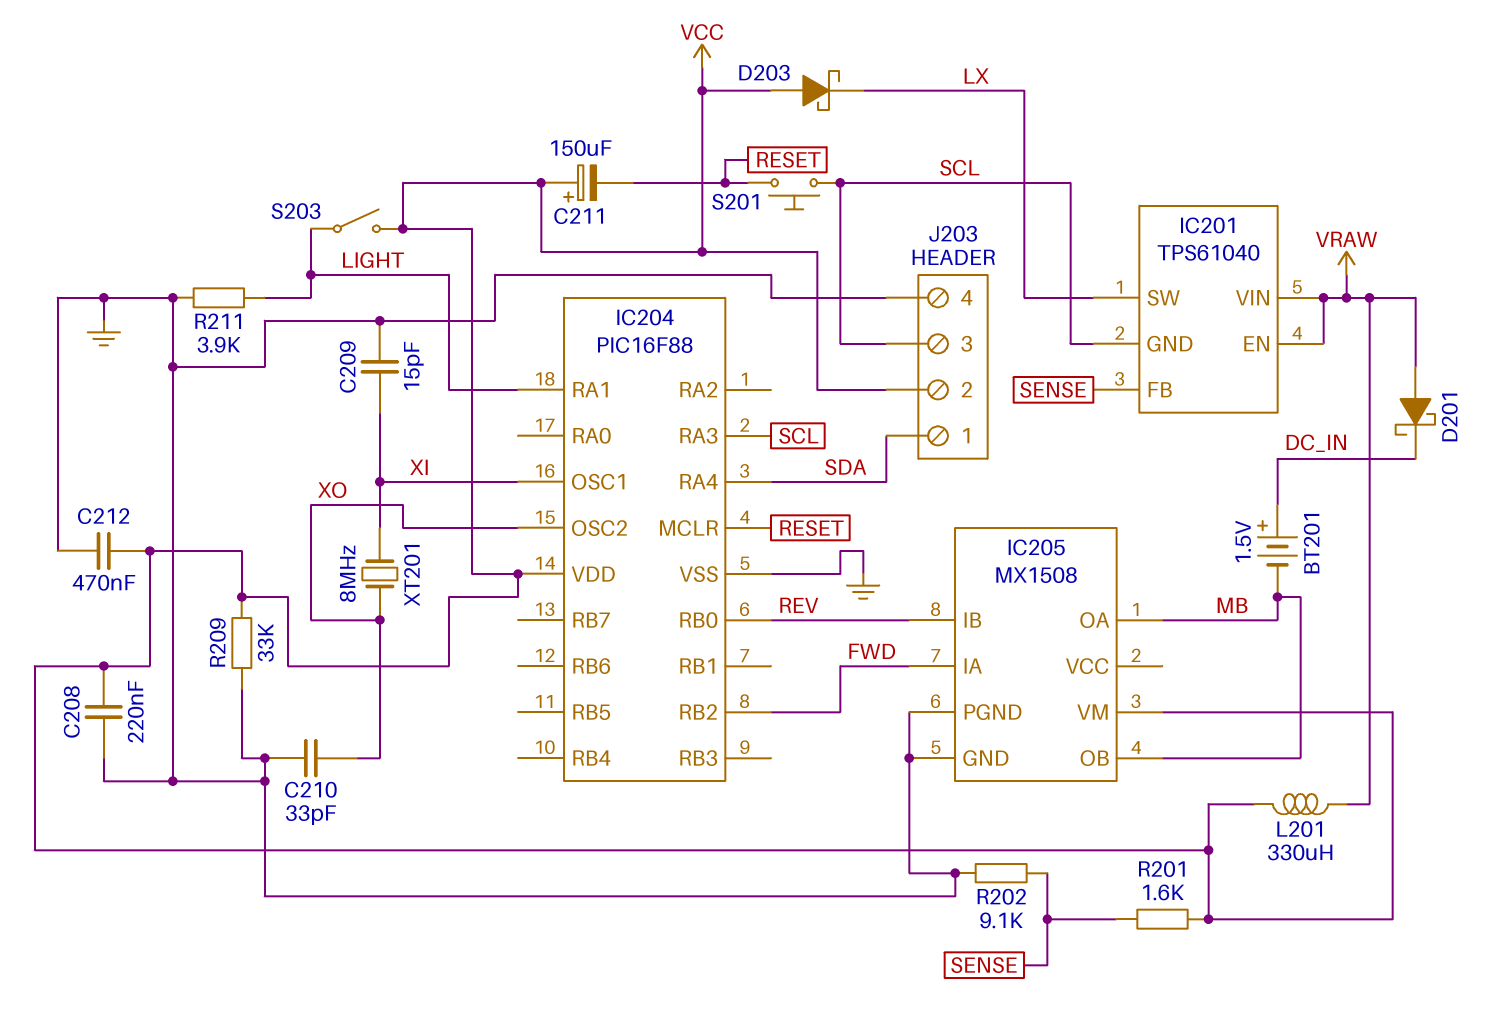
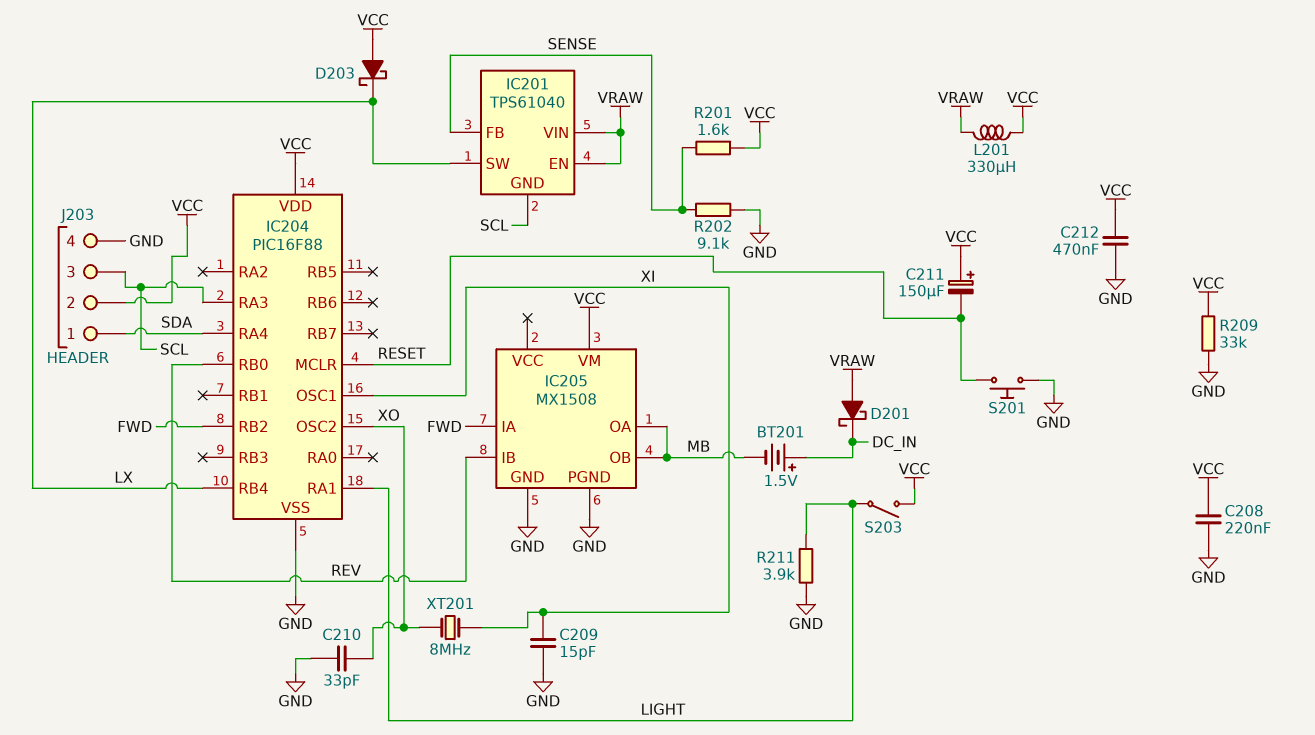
IC204 pin RB4: none -> LX
S201: button (RESET, SCL) -> button (GND, RESET)

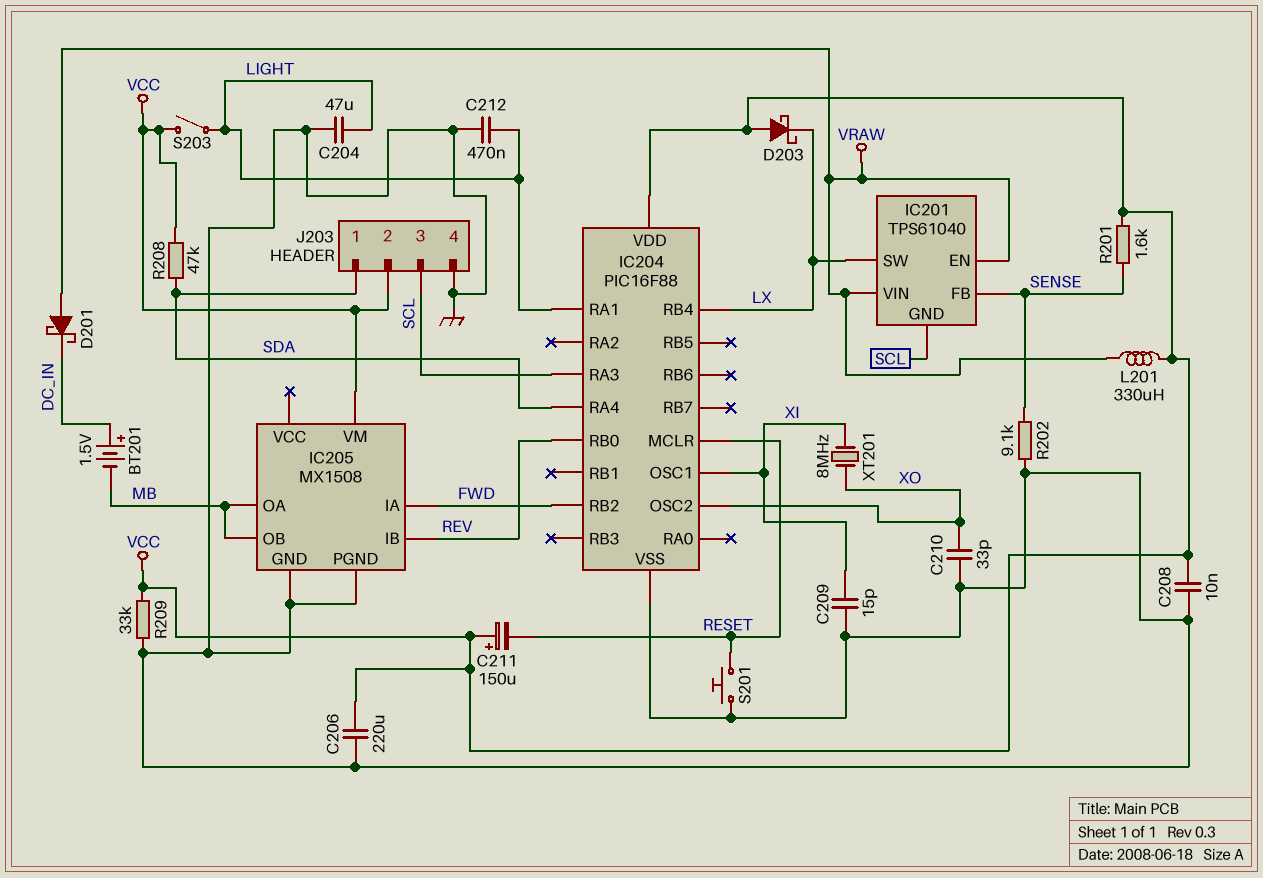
C204: none -> 47uF (GND, LIGHT)
C206: none -> 220uF (GND, VCC)
C208: 220nF (GND, VCC) -> 10nF (GND, VCC)
C212: 470nF (GND, VCC) -> 470nF (GND, LIGHT)
R208: none -> 47k (SDA, VCC)
R211: 3.9k (GND, LIGHT) -> none

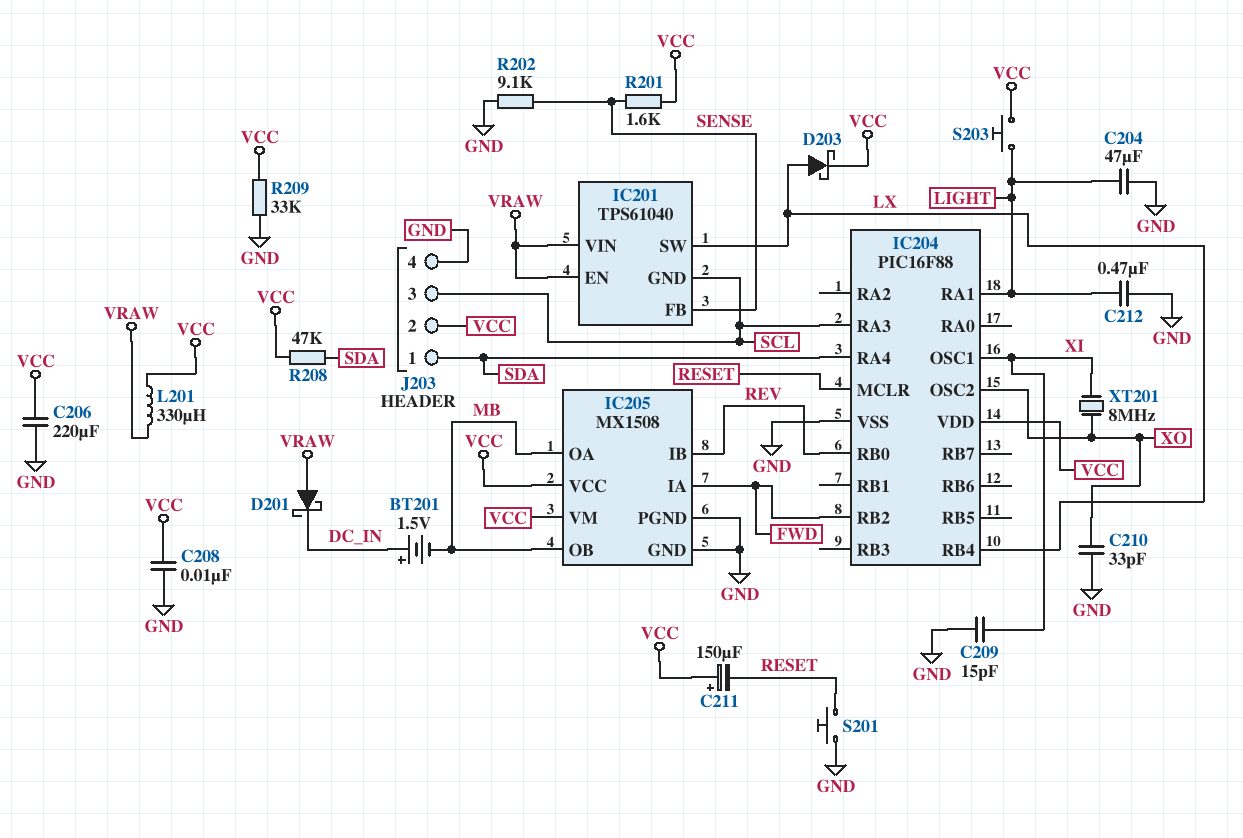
D203: schottky (A VCC, K LX) -> schottky (A LX, K VCC)
IC205 pin VCC: none -> VCC
S203: switch (LIGHT, VCC) -> button (LIGHT, VCC)

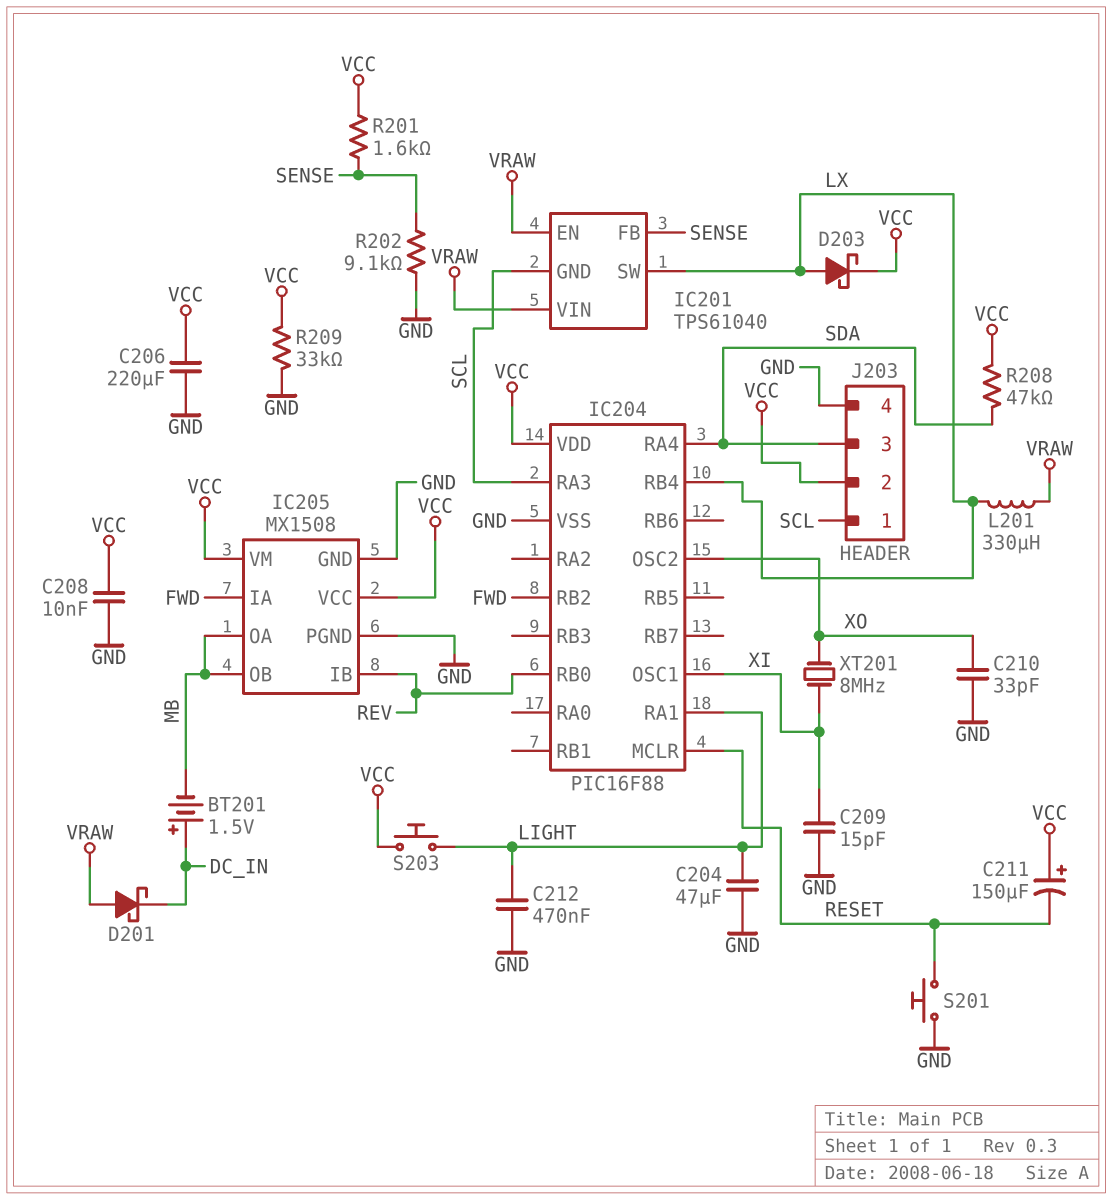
J203 pin 1: SDA -> SCL
J203 pin 3: SCL -> SDA
L201: 330uH (VCC, VRAW) -> 330uH (LX, VRAW)

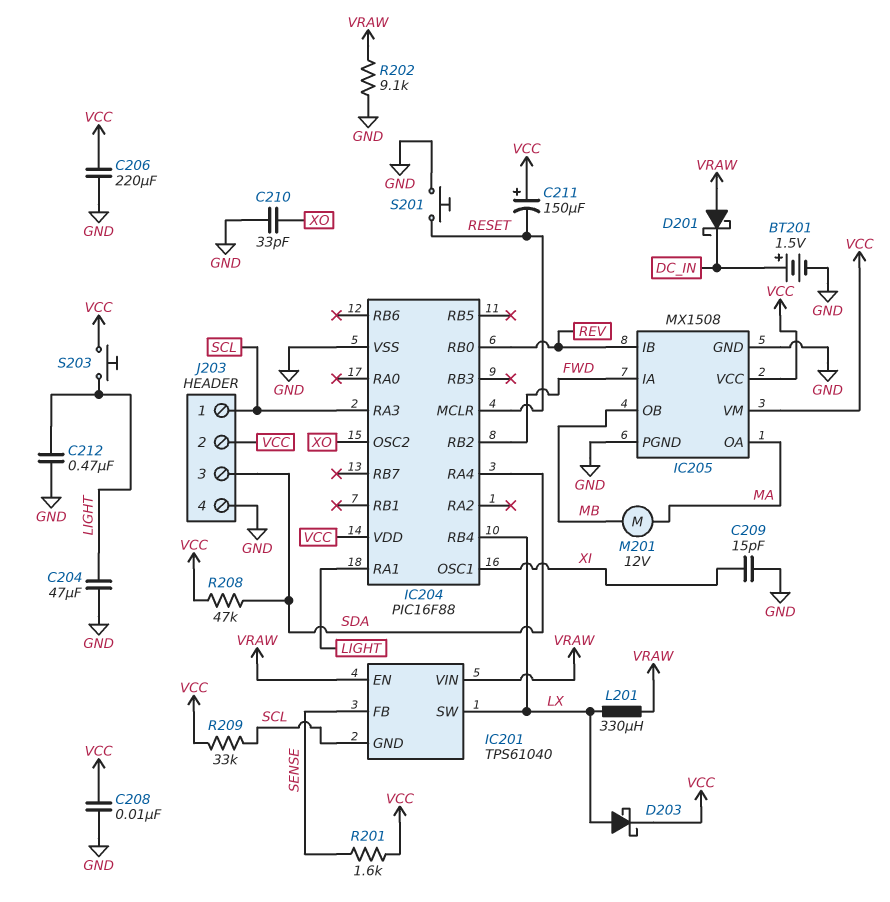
BT201: 1.5V (plus DC_IN, minus MB) -> 1.5V (plus DC_IN, minus GND)
IC205 pin OA: MB -> MA
M201: none -> motor 12V (MA, MB)
R202: 9.1k (GND, SENSE) -> 9.1k (GND, VRAW)
R209: 33k (GND, VCC) -> 33k (SCL, VCC)
XT201: 8MHz (XI, XO) -> none

